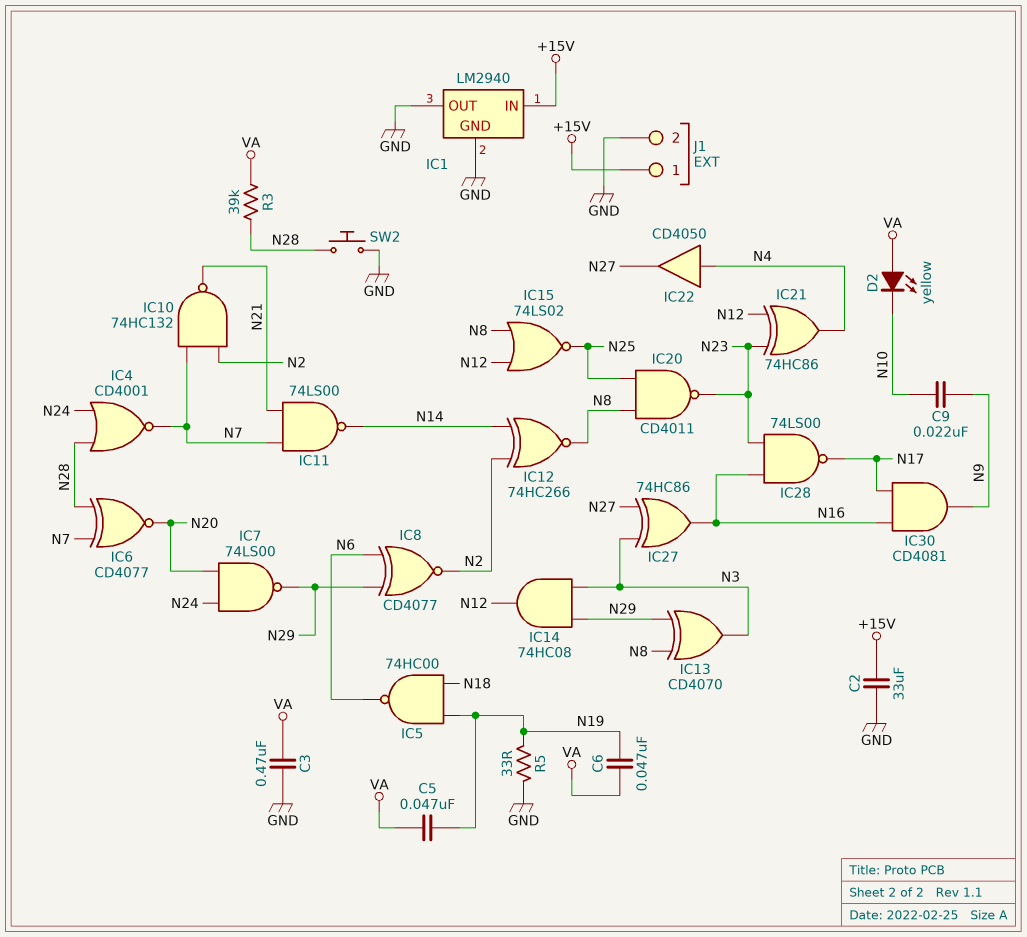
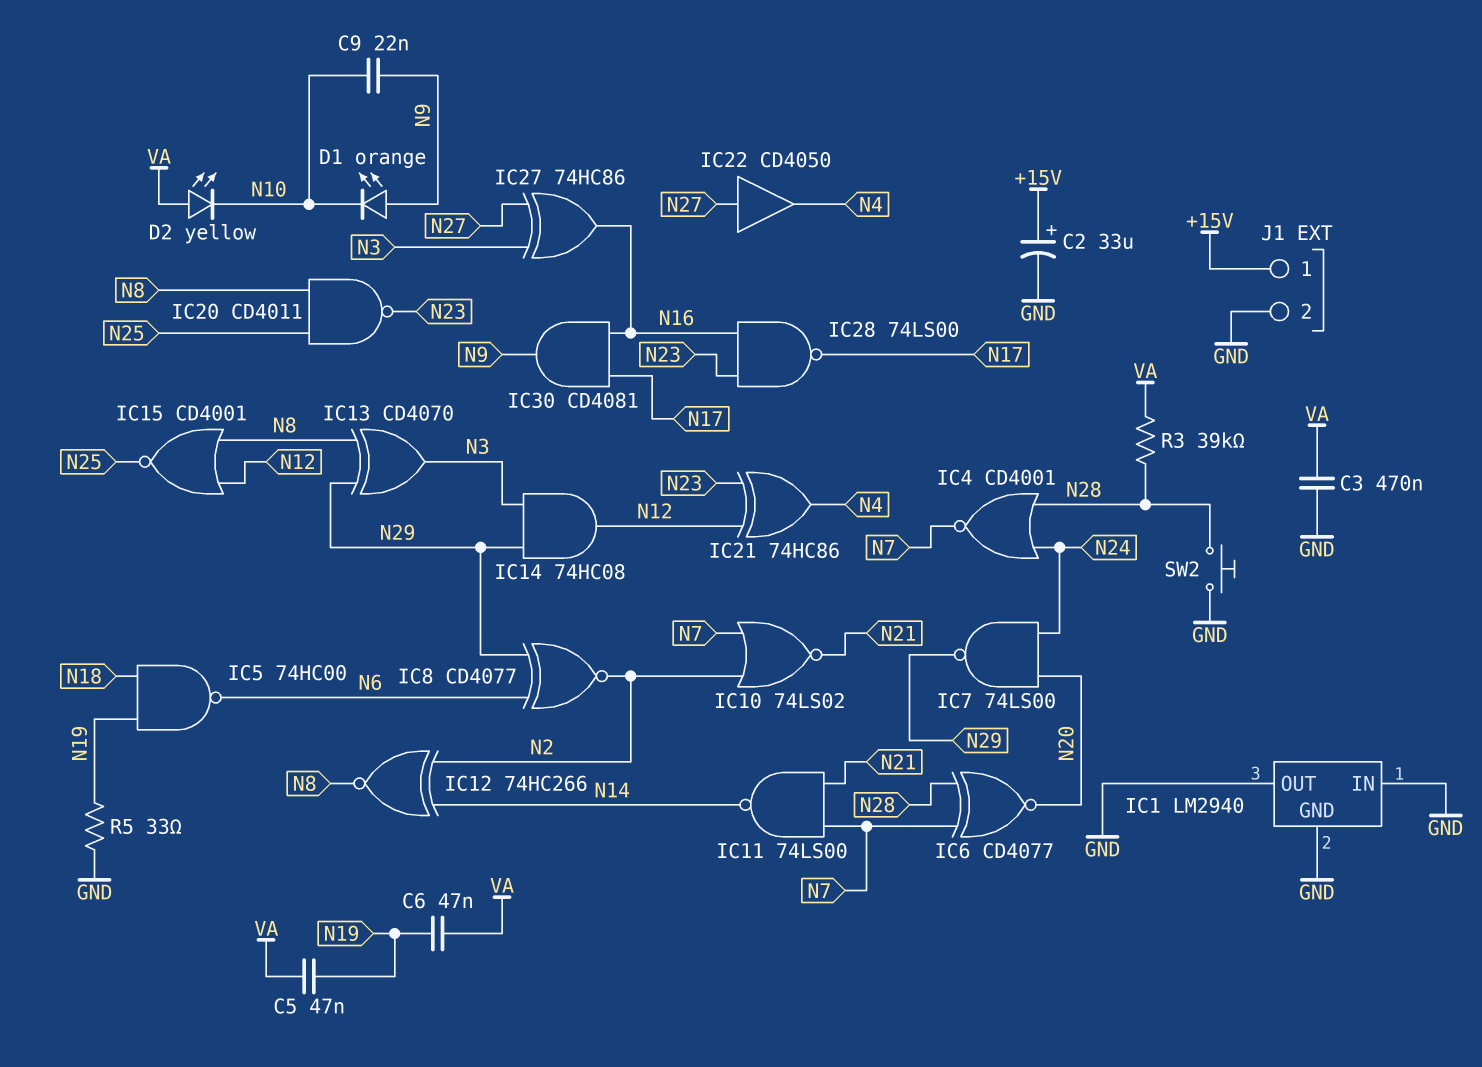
C2: 33uF (+15V, GND) -> 33uF (plus +15V, minus GND)
D1: none -> LED orange (A N9, K N10)
IC1 pin IN: +15V -> GND
IC10: NAND 74HC132 (in N2, in N7, out N21) -> NOR 74LS02 (in N2, in N7, out N21)
IC15: NOR 74LS02 (in N8, in N12, out N25) -> NOR CD4001 (in N8, in N12, out N25)
IC22: buffer CD4050 (in N4, out N27) -> buffer CD4050 (in N27, out N4)

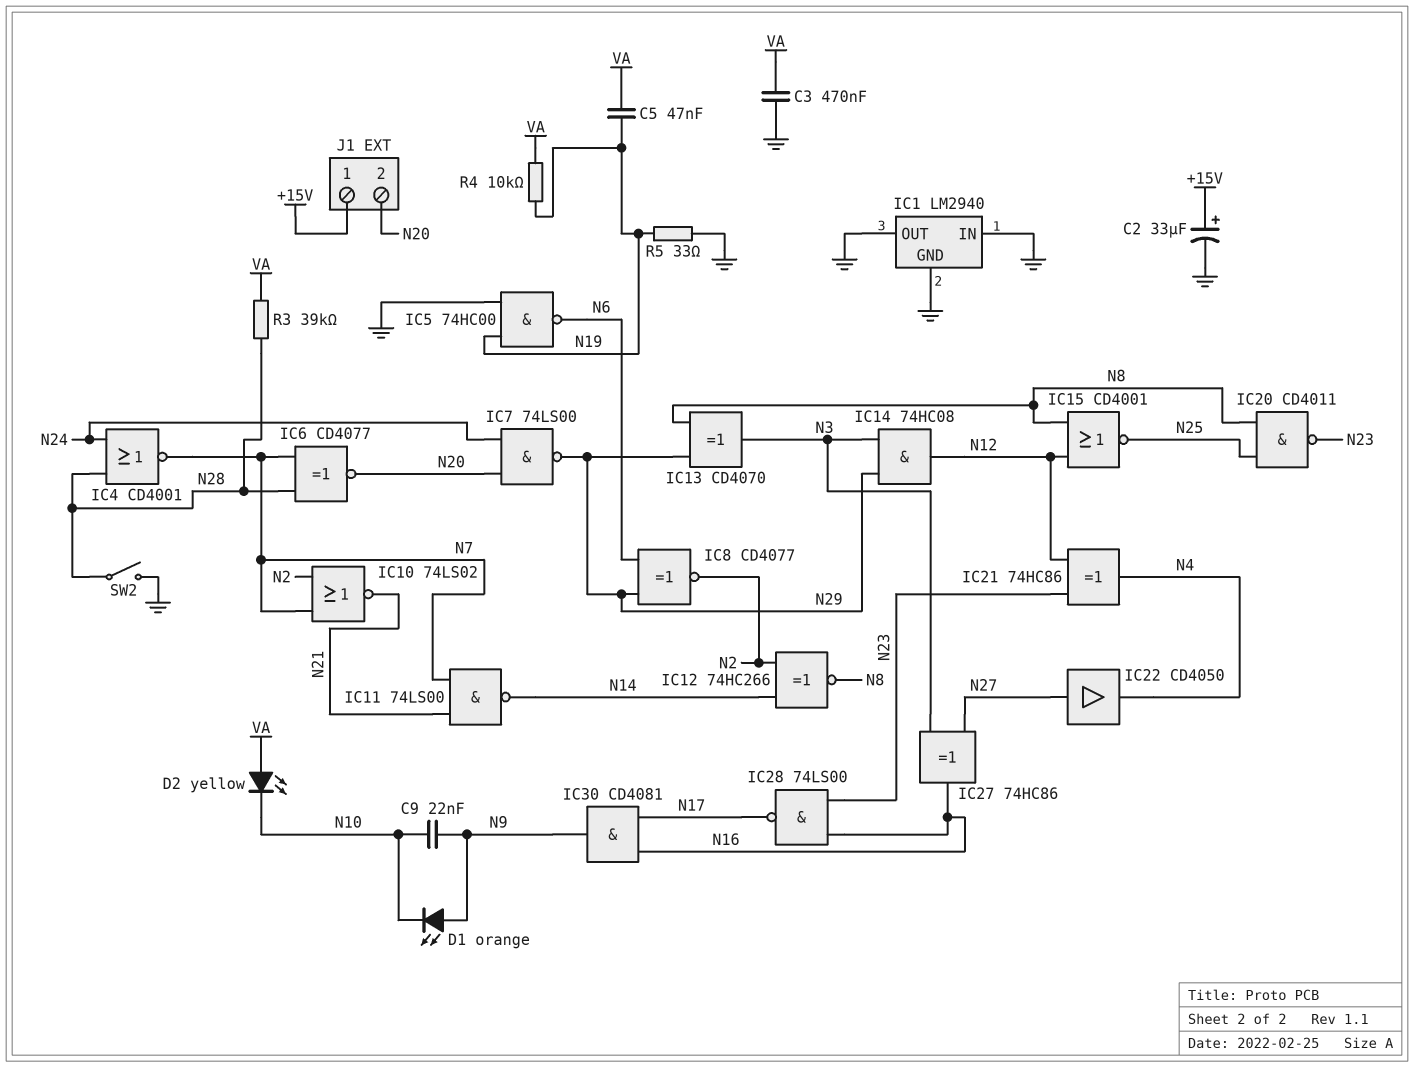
C6: 47nF (N19, VA) -> none
IC5: NAND 74HC00 (in N18, in N19, out N6) -> NAND 74HC00 (in GND, in N19, out N6)
J1 pin 2: GND -> N20
R4: none -> 10k (N19, VA)
SW2: button (GND, N28) -> switch (GND, N28)

